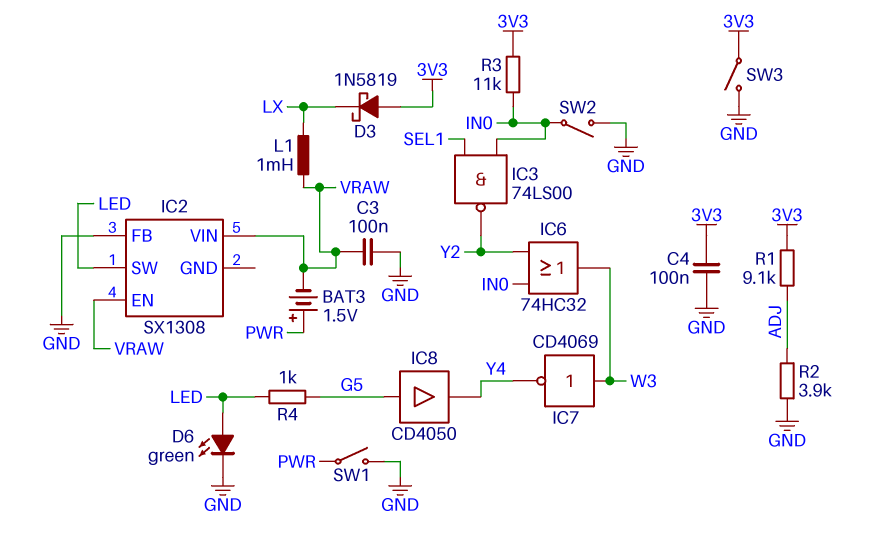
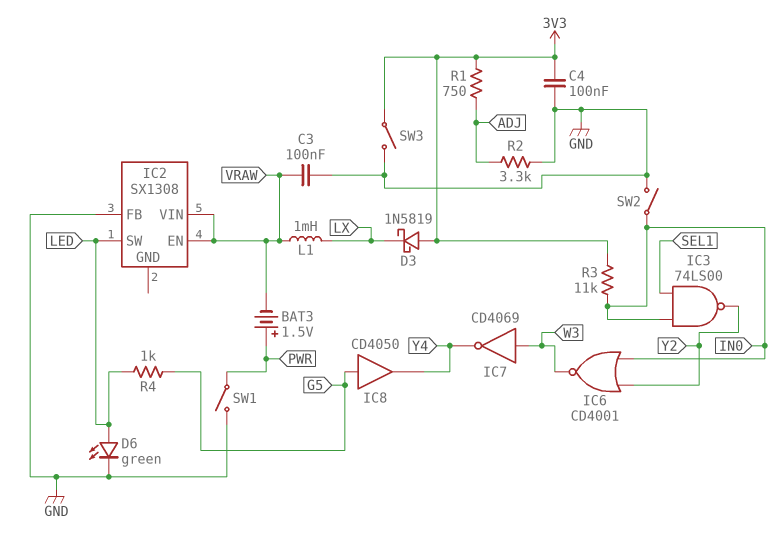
IC6: OR 74HC32 (in IN0, in Y2, out W3) -> NOR CD4001 (in IN0, in Y2, out W3)
R1: 9.1k (3V3, ADJ) -> 750 (3V3, ADJ)
R2: 3.9k (ADJ, GND) -> 3.3k (ADJ, GND)

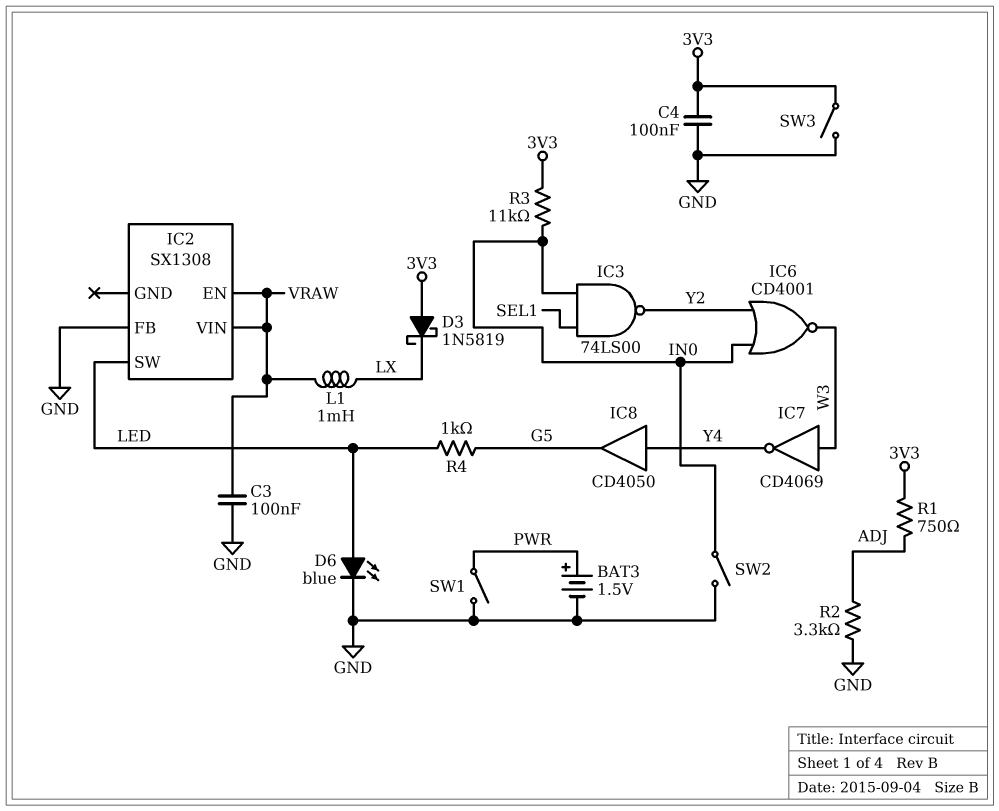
BAT3: 1.5V (plus PWR, minus VRAW) -> 1.5V (plus PWR, minus GND)
D6: LED green (A LED, K GND) -> LED blue (A LED, K GND)
IC8: buffer CD4050 (in G5, out Y4) -> buffer CD4050 (in Y4, out G5)

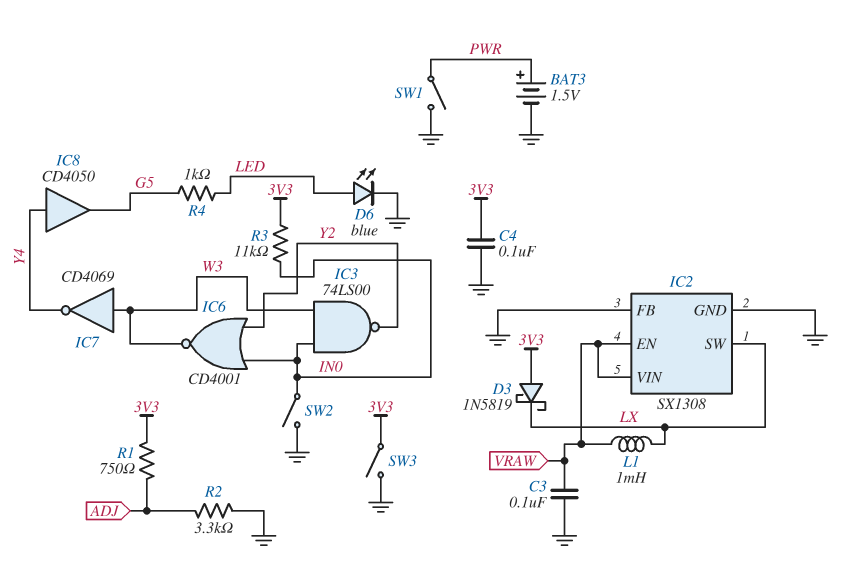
IC2 pin GND: none -> GND
IC2 pin SW: LED -> LX
IC3: NAND 74LS00 (in IN0, in SEL1, out Y2) -> NAND 74LS00 (in IN0, in W3, out Y2)

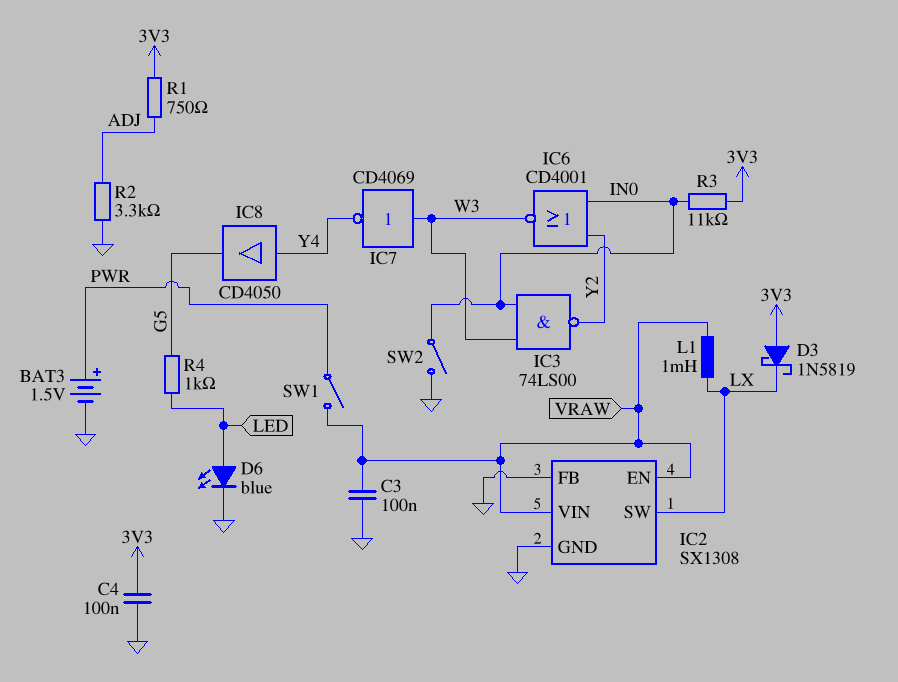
SW1: switch (GND, PWR) -> switch (PWR, VRAW)
SW3: switch (3V3, GND) -> none

